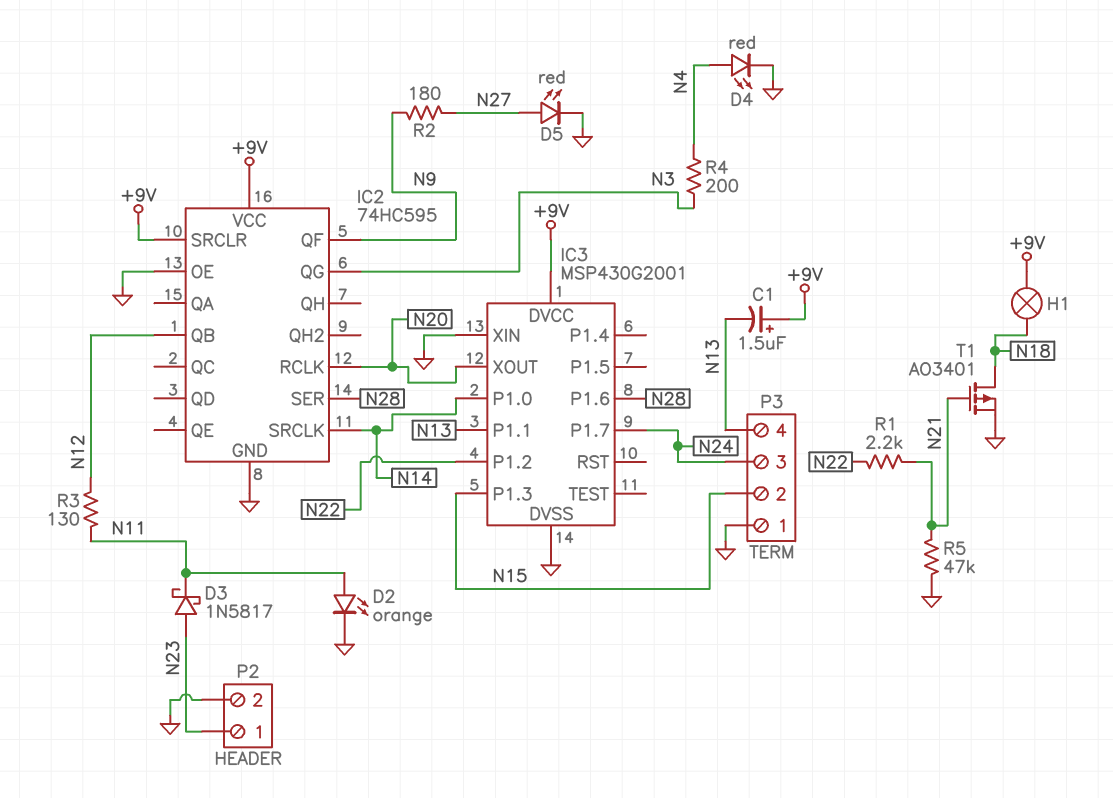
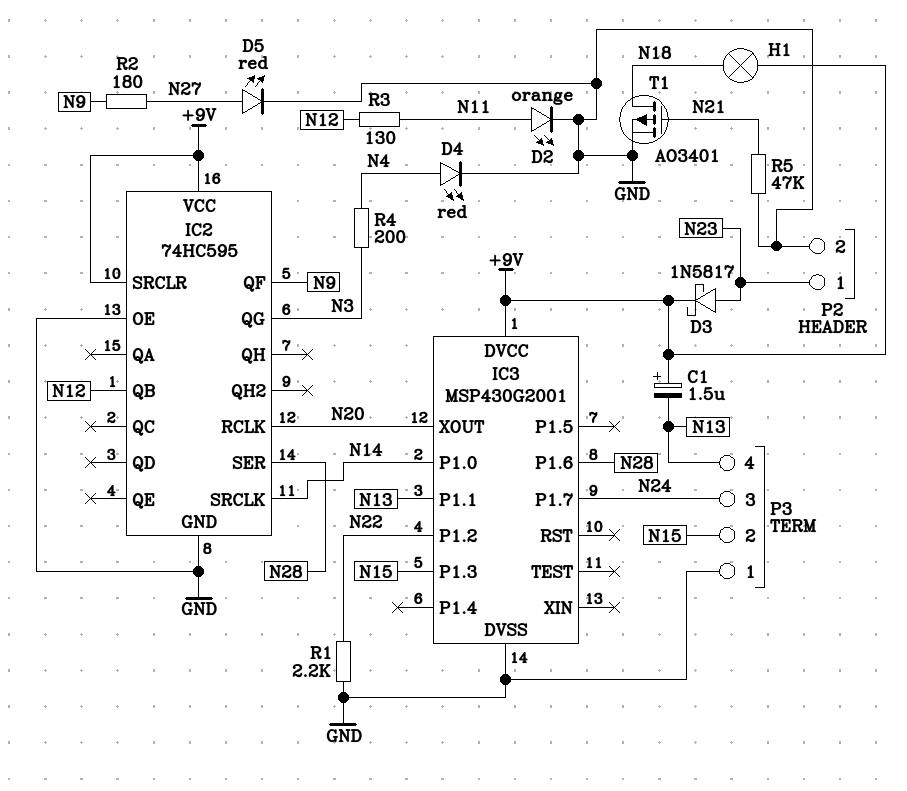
D3: schottky 1N5817 (A N23, K N11) -> schottky 1N5817 (A N23, K +9V)
IC3 pin XIN: GND -> none
R1: 2.2k (N21, N22) -> 2.2k (GND, N22)

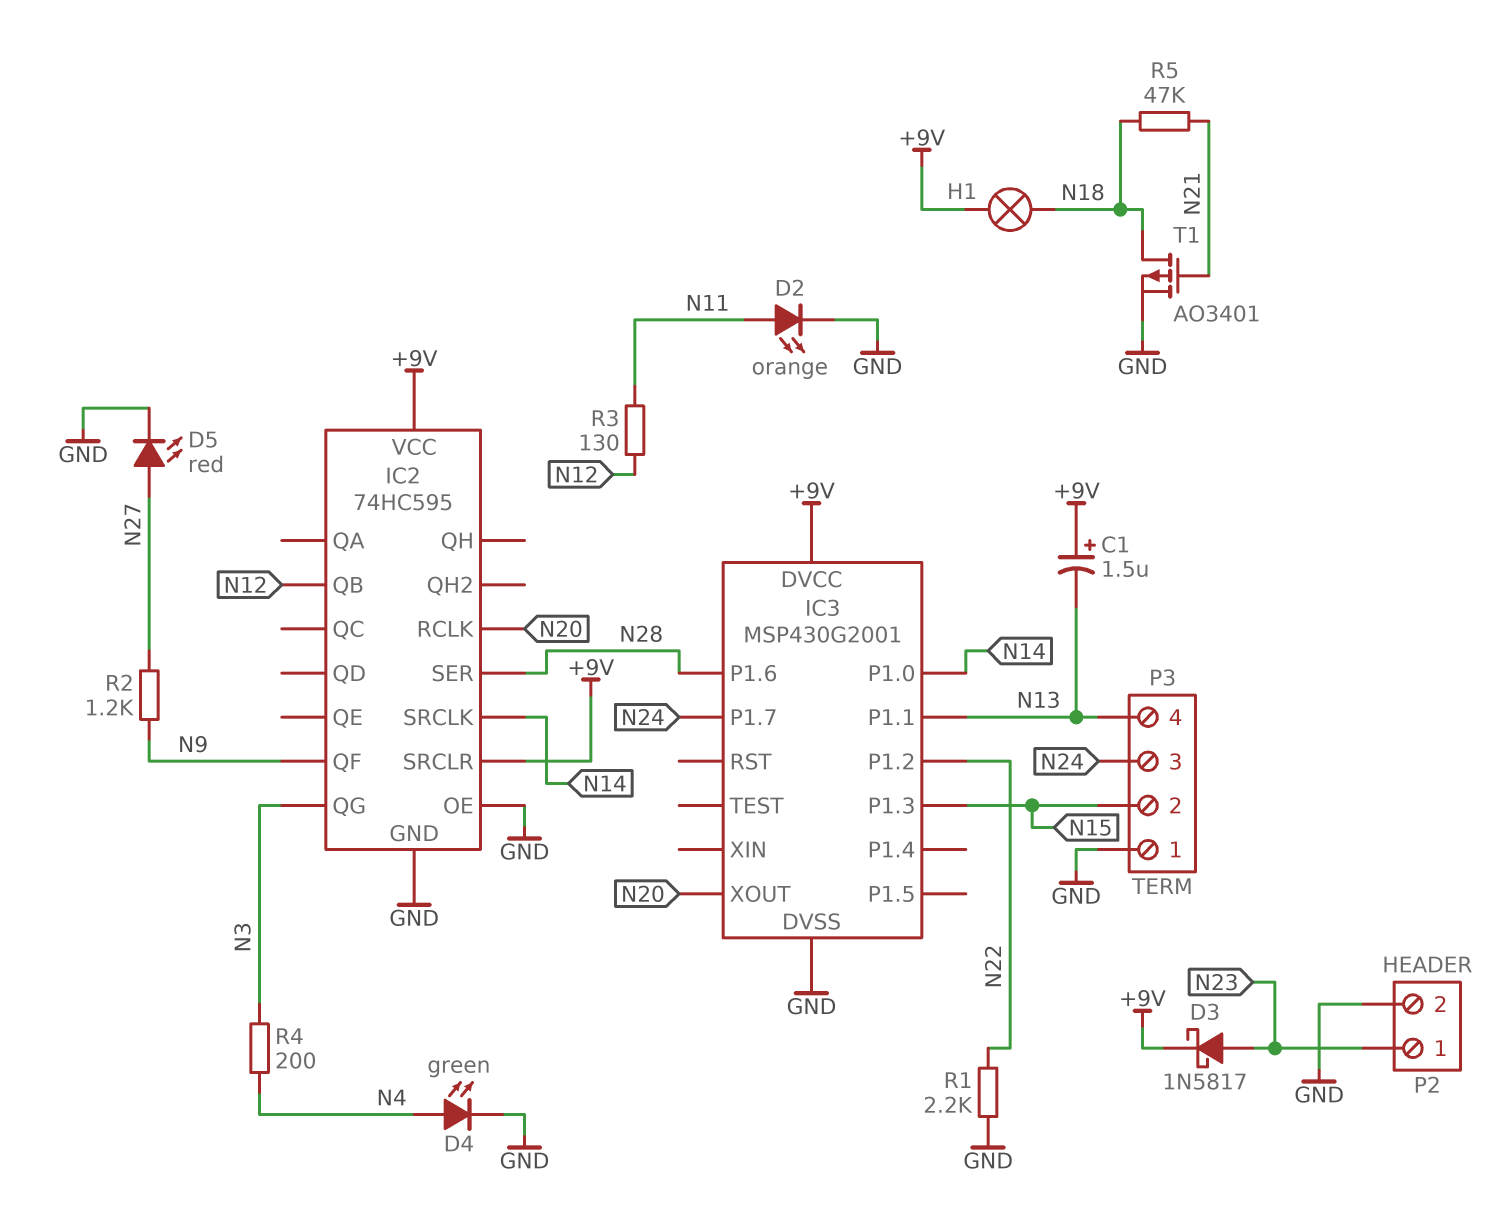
D4: LED red (A N4, K GND) -> LED green (A N4, K GND)
R2: 180 (N9, N27) -> 1.2k (N9, N27)
R5: 47k (GND, N21) -> 47k (N18, N21)

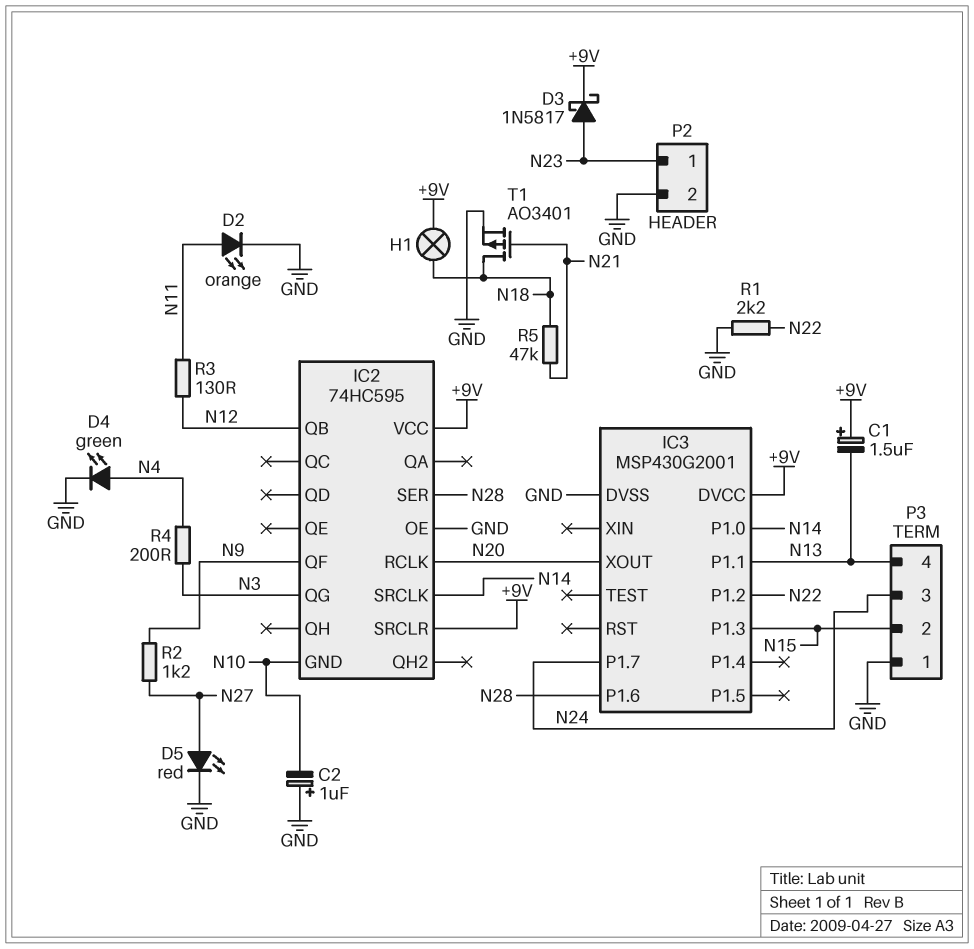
C2: none -> 1uF (plus GND, minus N10)
IC2 pin GND: GND -> N10

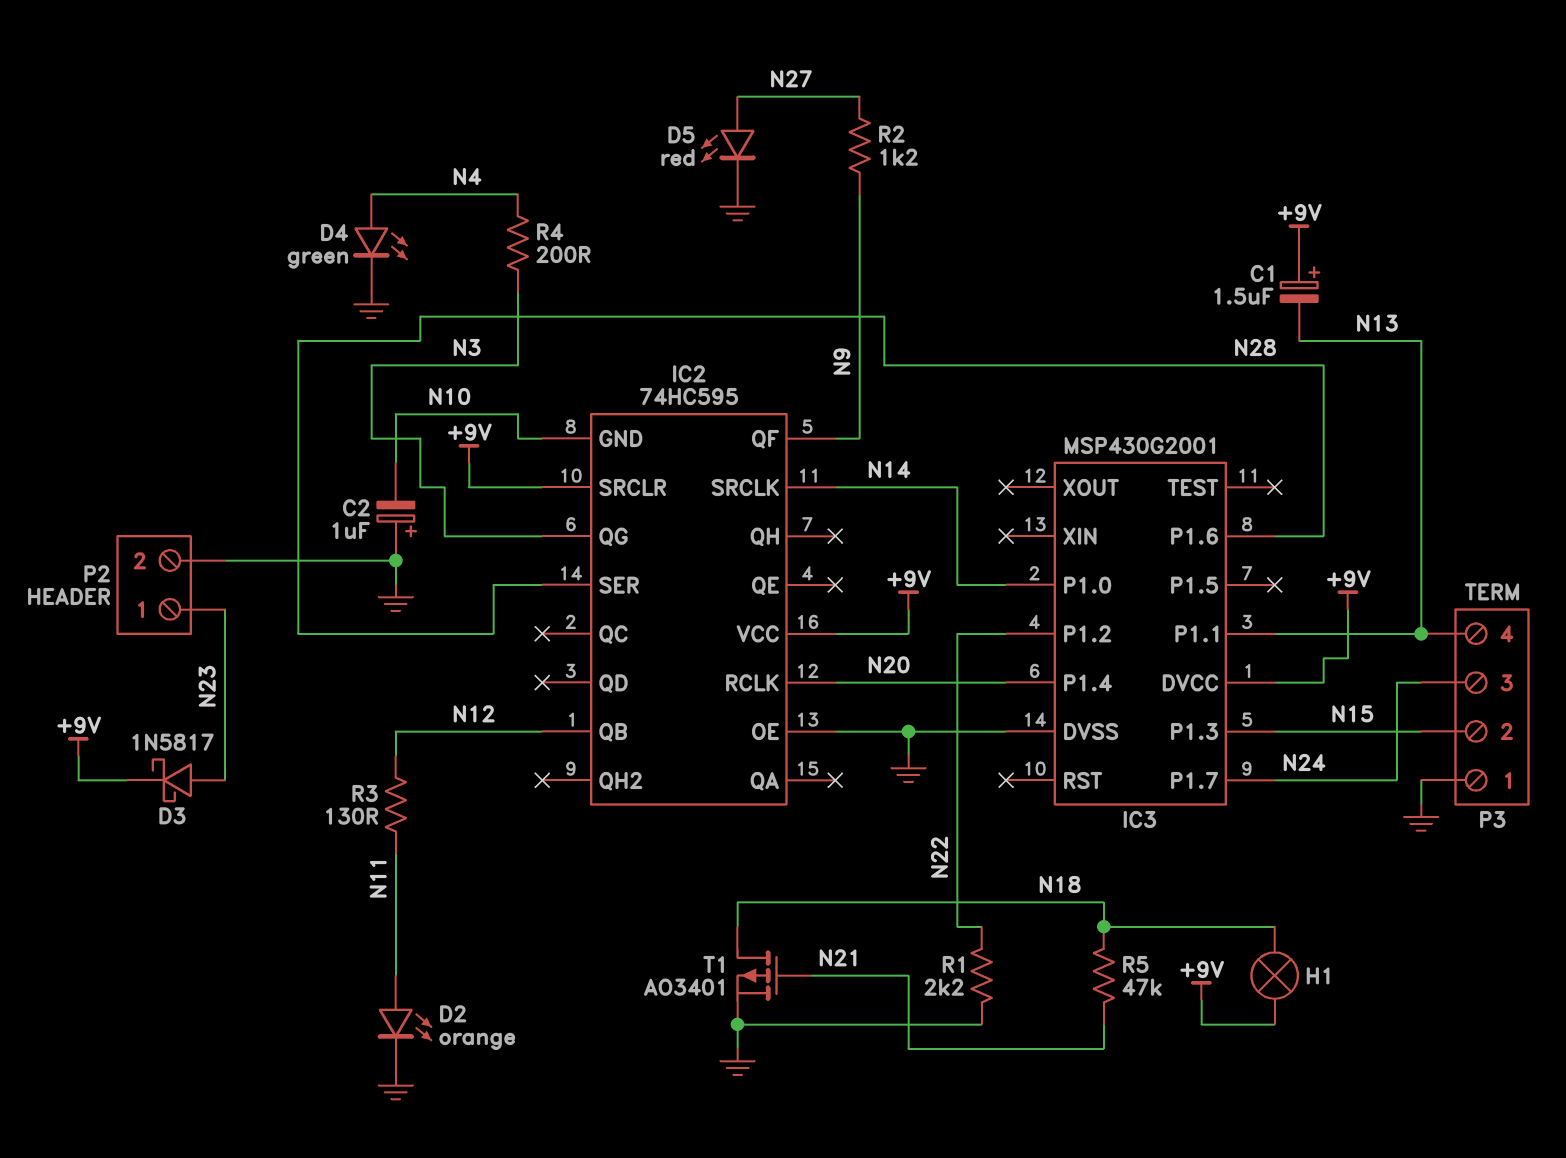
IC3 pin P1.4: none -> N20
IC3 pin XOUT: N20 -> none

